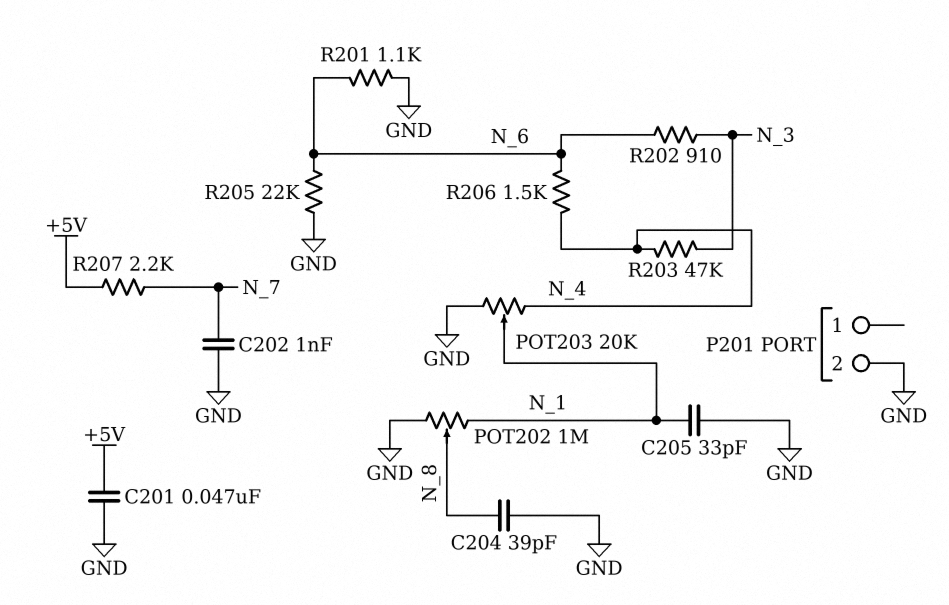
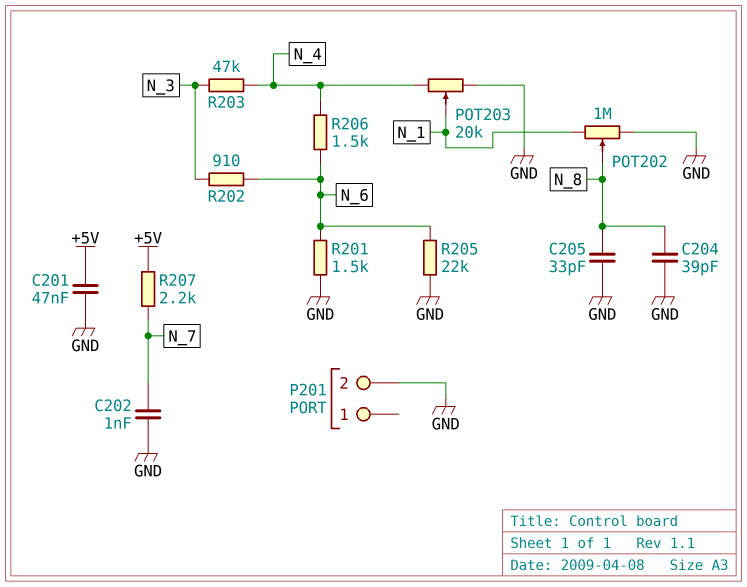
C205: 33pF (GND, N_1) -> 33pF (GND, N_8)
R201: 1.1k (GND, N_6) -> 1.5k (GND, N_6)

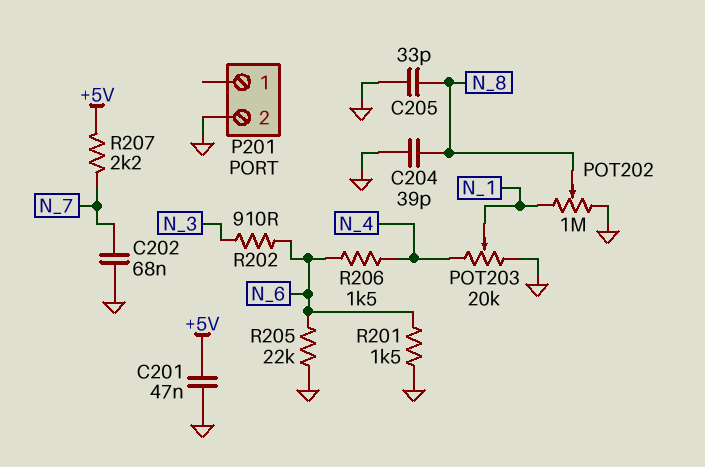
C202: 1nF (GND, N_7) -> 68nF (GND, N_7)
R203: 47k (N_3, N_4) -> none

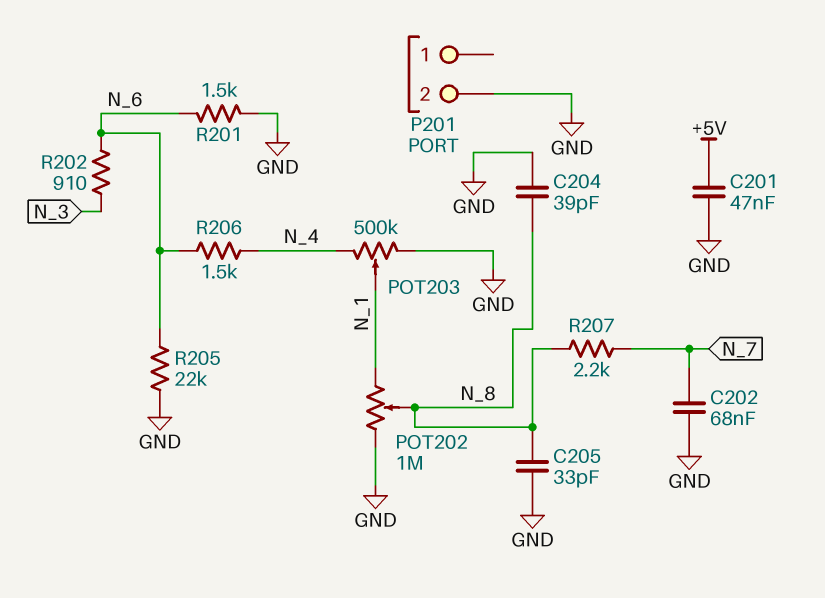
POT203: 20k (GND, N_4, wiper N_1) -> 500k (GND, N_4, wiper N_1)
R207: 2.2k (+5V, N_7) -> 2.2k (N_7, N_8)

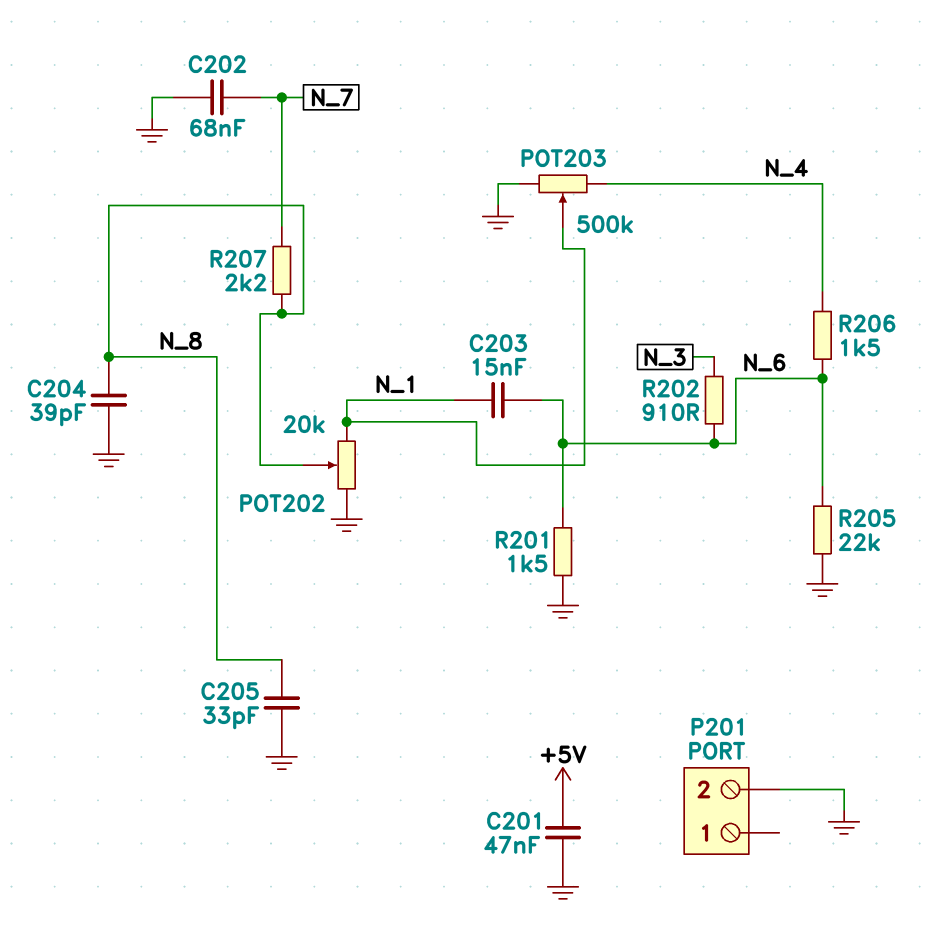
C203: none -> 15nF (N_1, N_6)
POT202: 1M (GND, N_1, wiper N_8) -> 20k (GND, N_1, wiper N_8)

